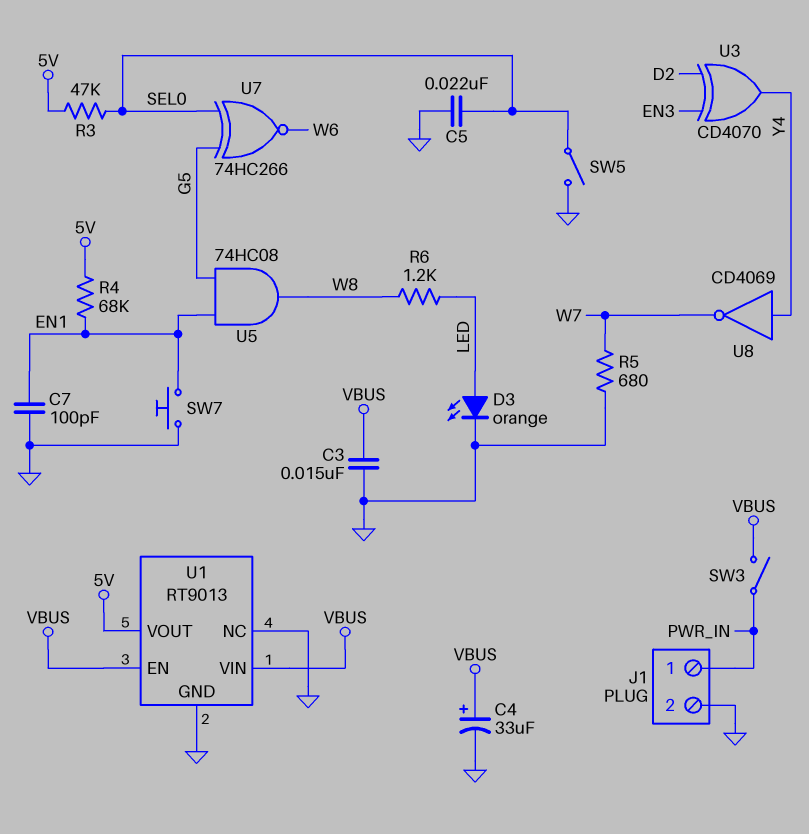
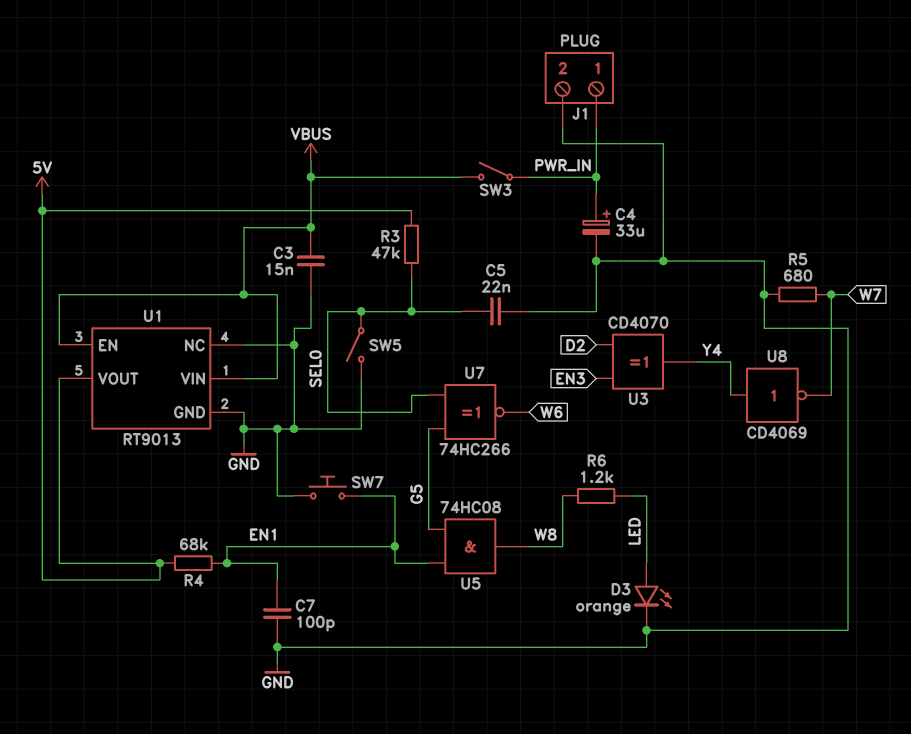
C4: 33uF (plus VBUS, minus GND) -> 33uF (plus PWR_IN, minus GND)

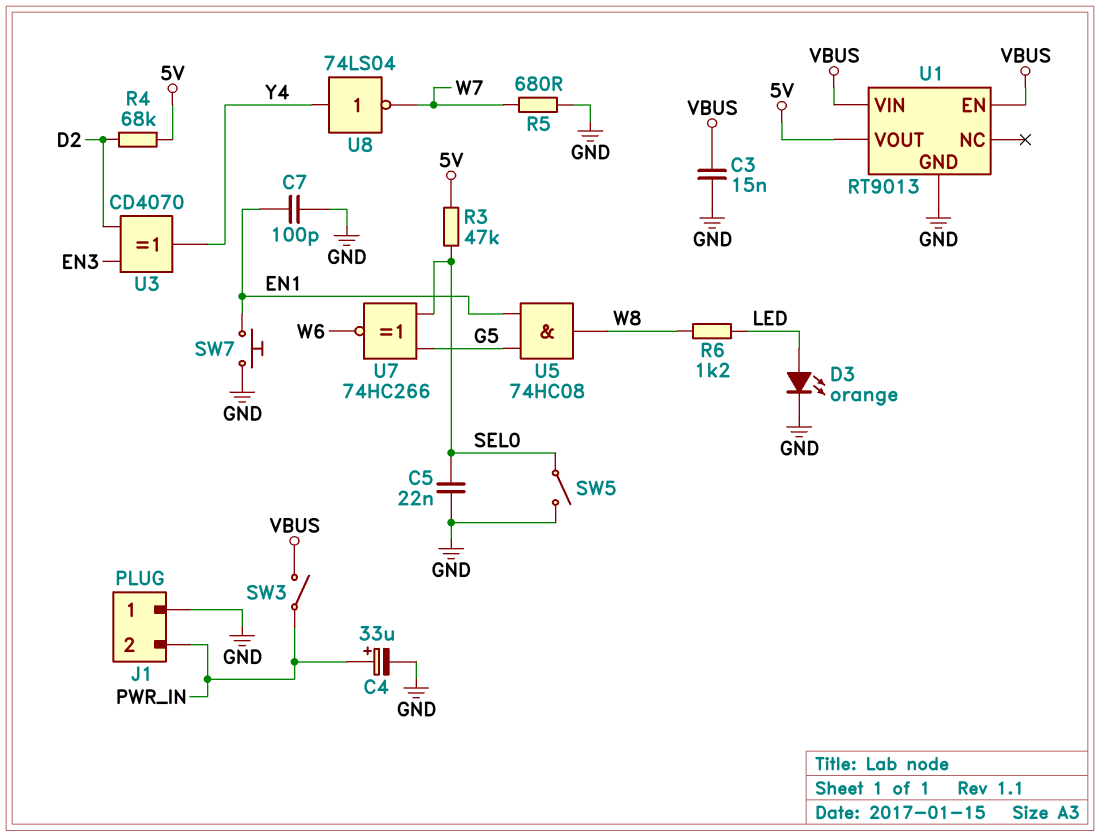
J1 pin 1: PWR_IN -> GND
J1 pin 2: GND -> PWR_IN
R4: 68k (5V, EN1) -> 68k (5V, D2)
U1 pin NC: GND -> none
U8: NOT CD4069 (in Y4, out W7) -> NOT 74LS04 (in Y4, out W7)

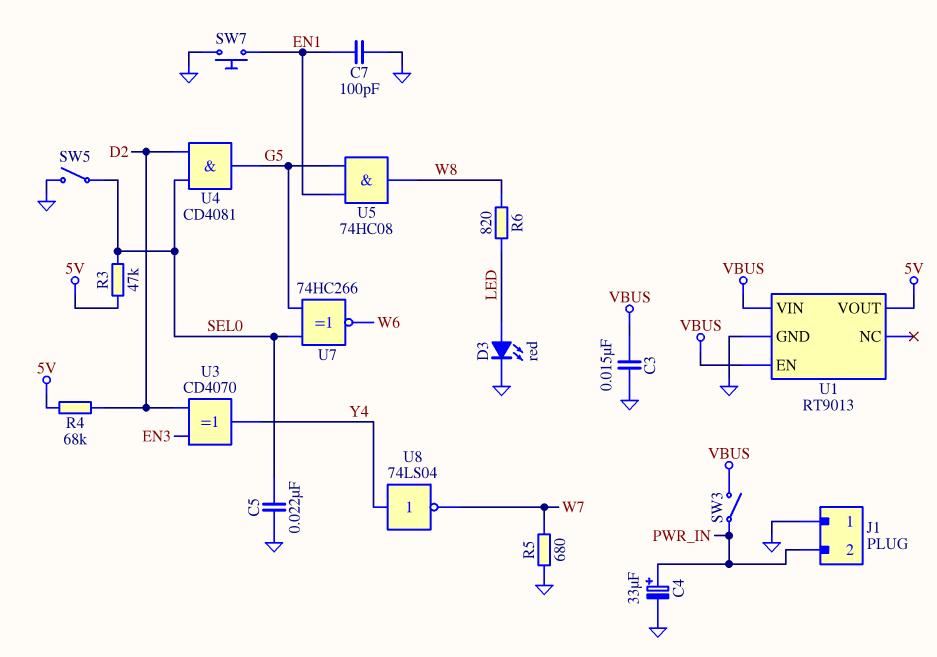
D3: LED orange (A LED, K GND) -> LED red (A LED, K GND)
R6: 1.2k (LED, W8) -> 820 (LED, W8)
U4: none -> AND CD4081 (in D2, in SEL0, out G5)

